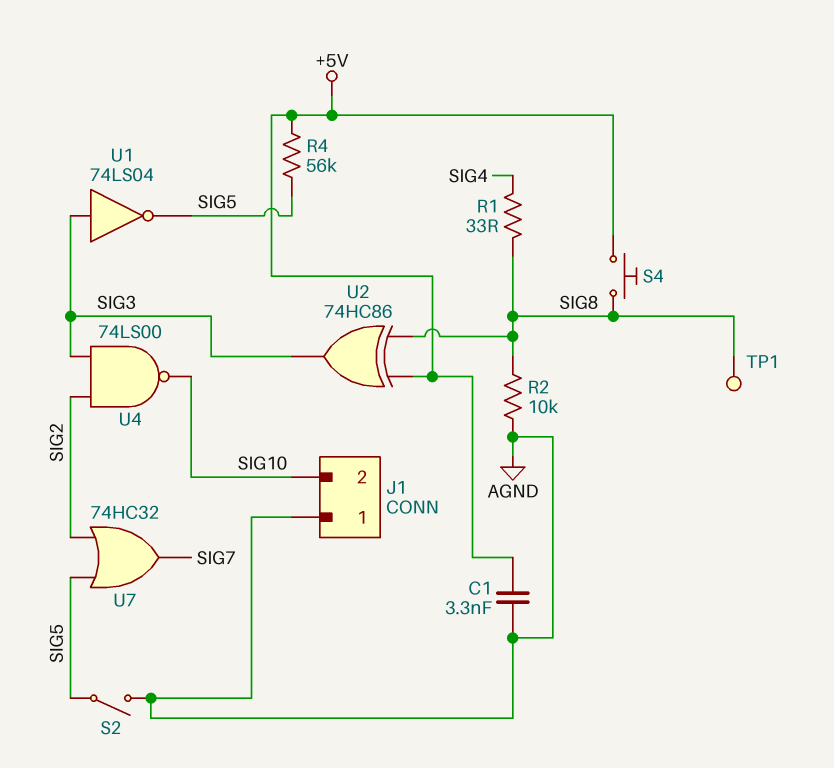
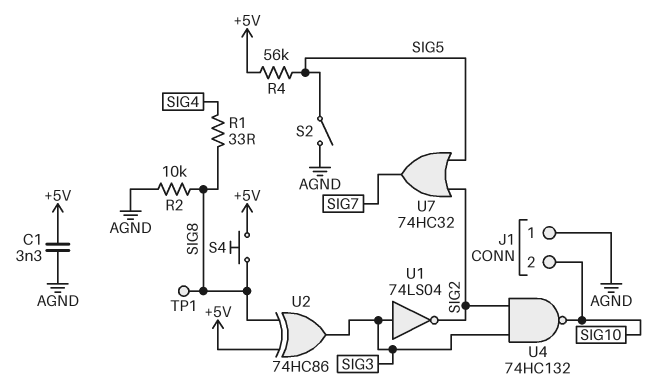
U1: NOT 74LS04 (in SIG3, out SIG5) -> NOT 74LS04 (in SIG3, out SIG2)
U4: NAND 74LS00 (in SIG2, in SIG3, out SIG10) -> NAND 74HC132 (in SIG2, in SIG3, out SIG10)

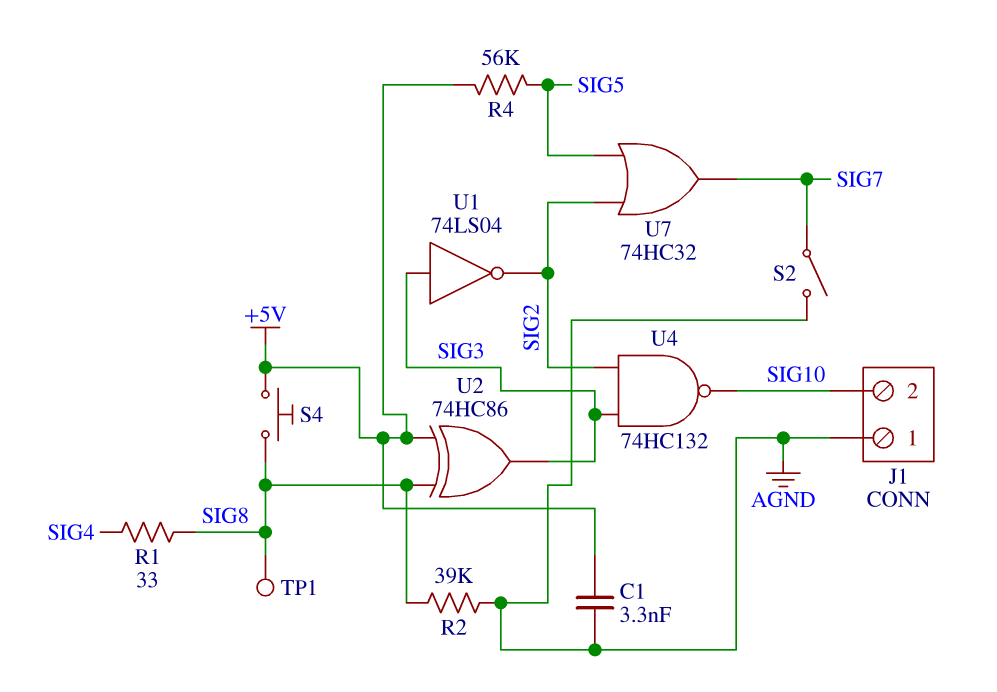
R2: 10k (AGND, SIG8) -> 39k (AGND, SIG8)
S2: switch (AGND, SIG5) -> switch (AGND, SIG7)

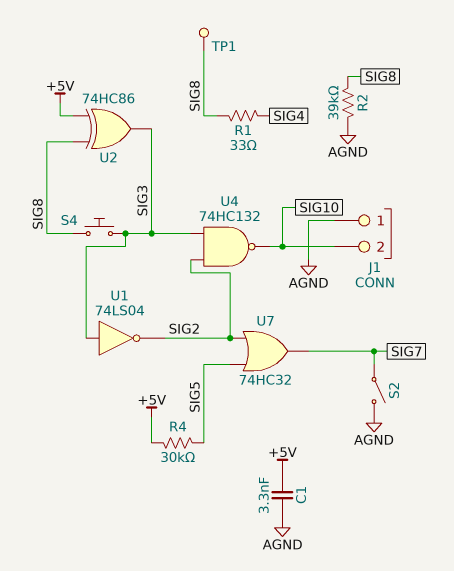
R4: 56k (+5V, SIG5) -> 30k (+5V, SIG5)
S4: button (+5V, SIG8) -> button (SIG3, SIG8)

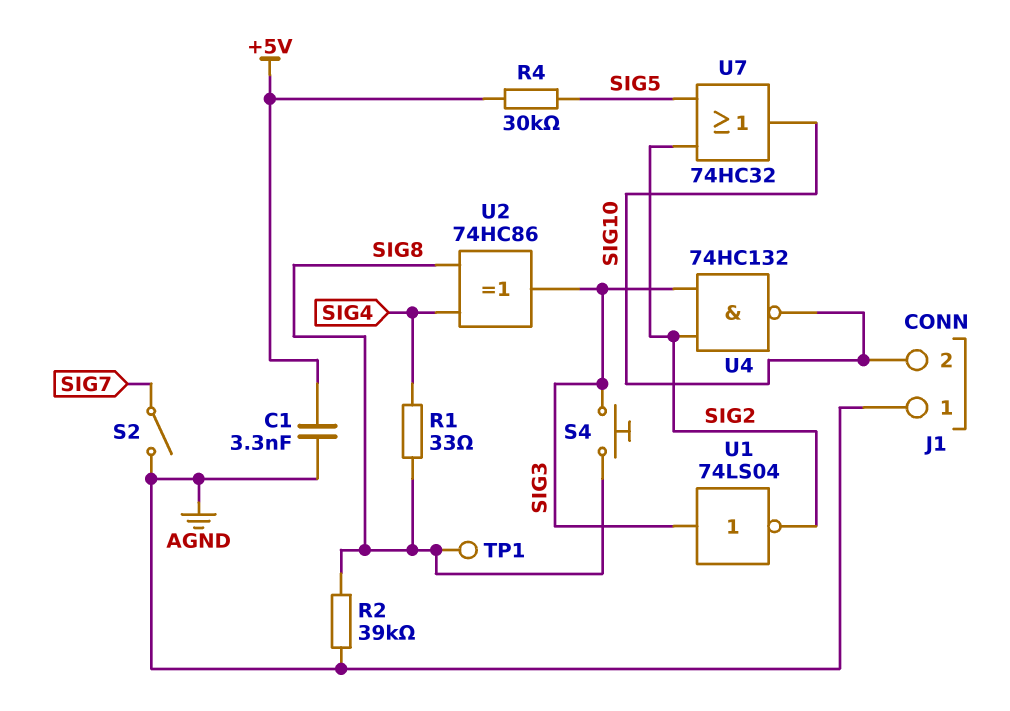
U2: XOR 74HC86 (in +5V, in SIG8, out SIG3) -> XOR 74HC86 (in SIG4, in SIG8, out SIG3)
U7: OR 74HC32 (in SIG2, in SIG5, out SIG7) -> OR 74HC32 (in SIG2, in SIG5, out SIG10)

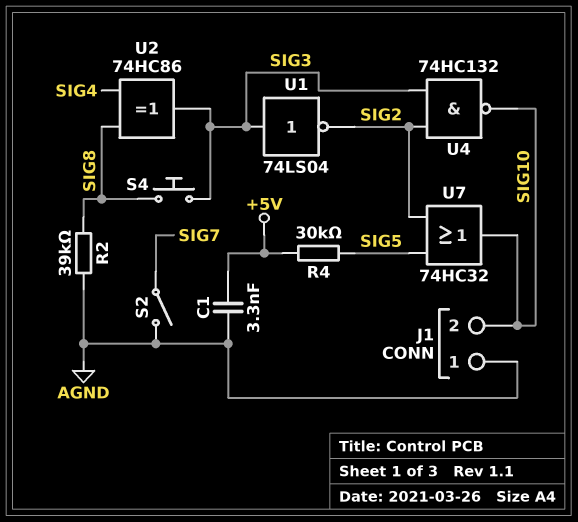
R1: 33 (SIG4, SIG8) -> none
TP1: test point (SIG8) -> none

